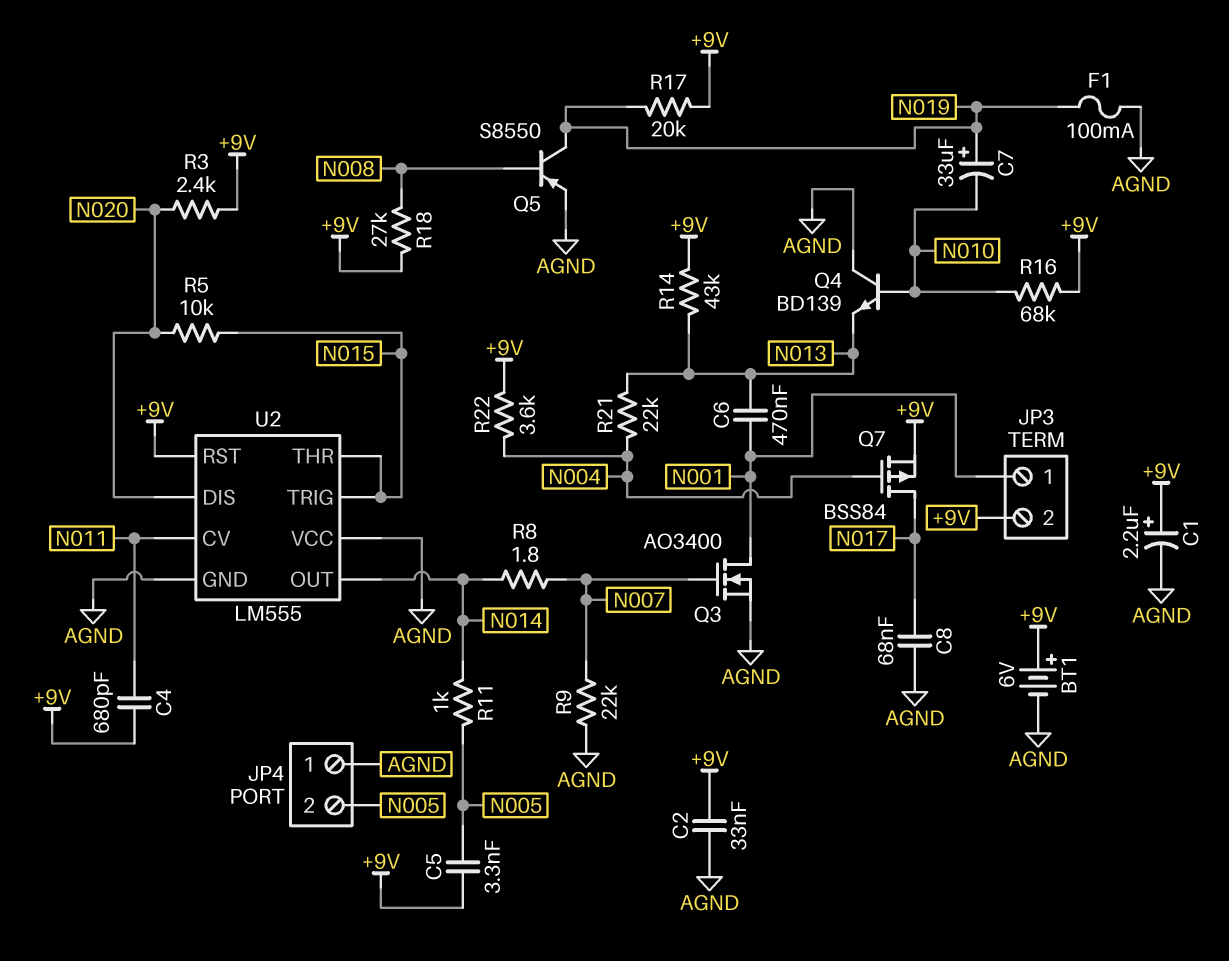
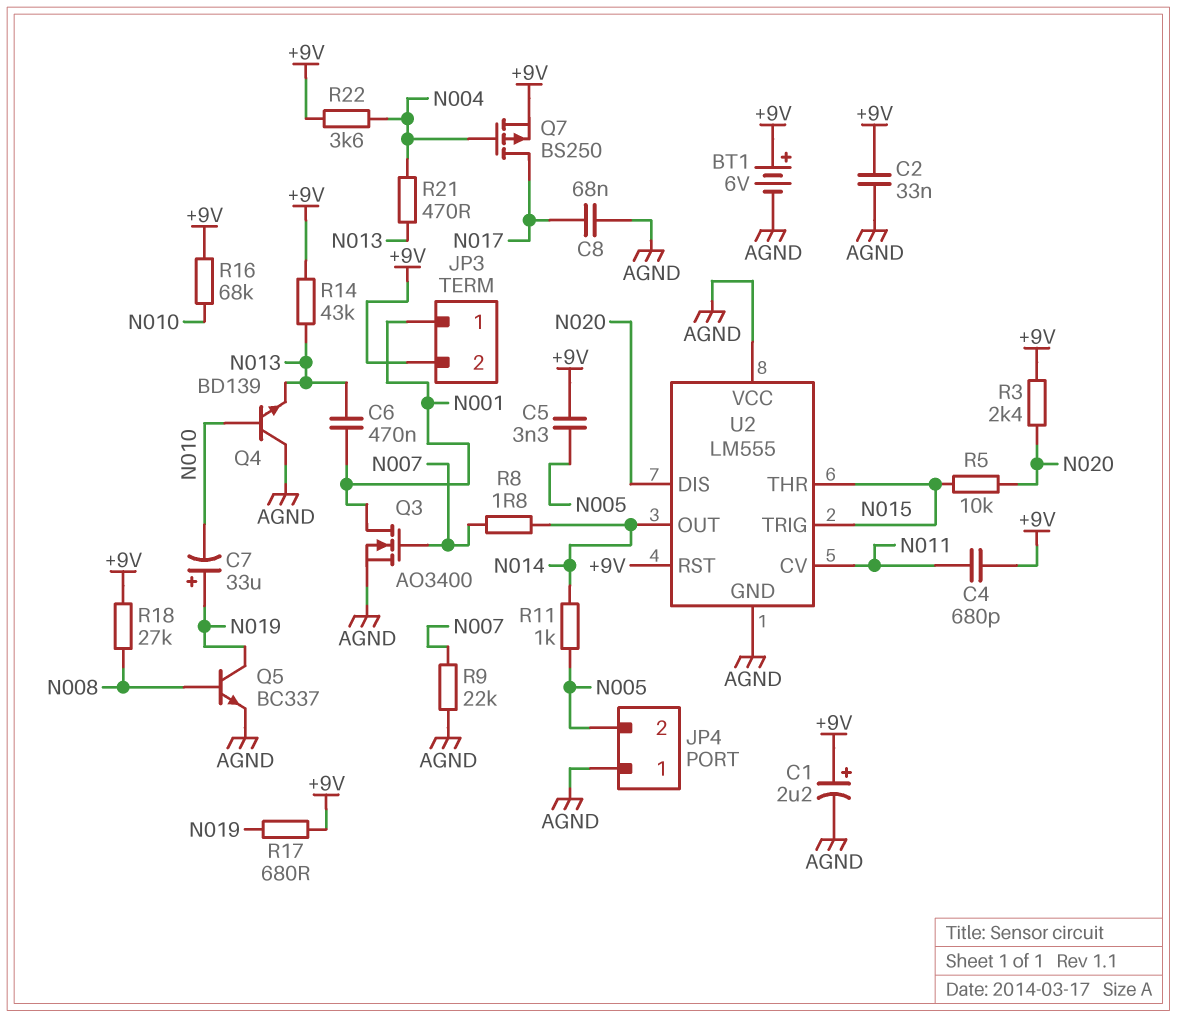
F1: 100mA (AGND, N019) -> none
Q5: PNP S8550 (B N008, C N019, E AGND) -> NPN BC337 (B N008, C N019, E AGND)
Q7: PMOS BSS84 (G N004, D N017, S +9V) -> PMOS BS250 (G N004, D N017, S +9V)
R17: 20k (+9V, N019) -> 680 (+9V, N019)
R21: 22k (N004, N013) -> 470 (N004, N013)

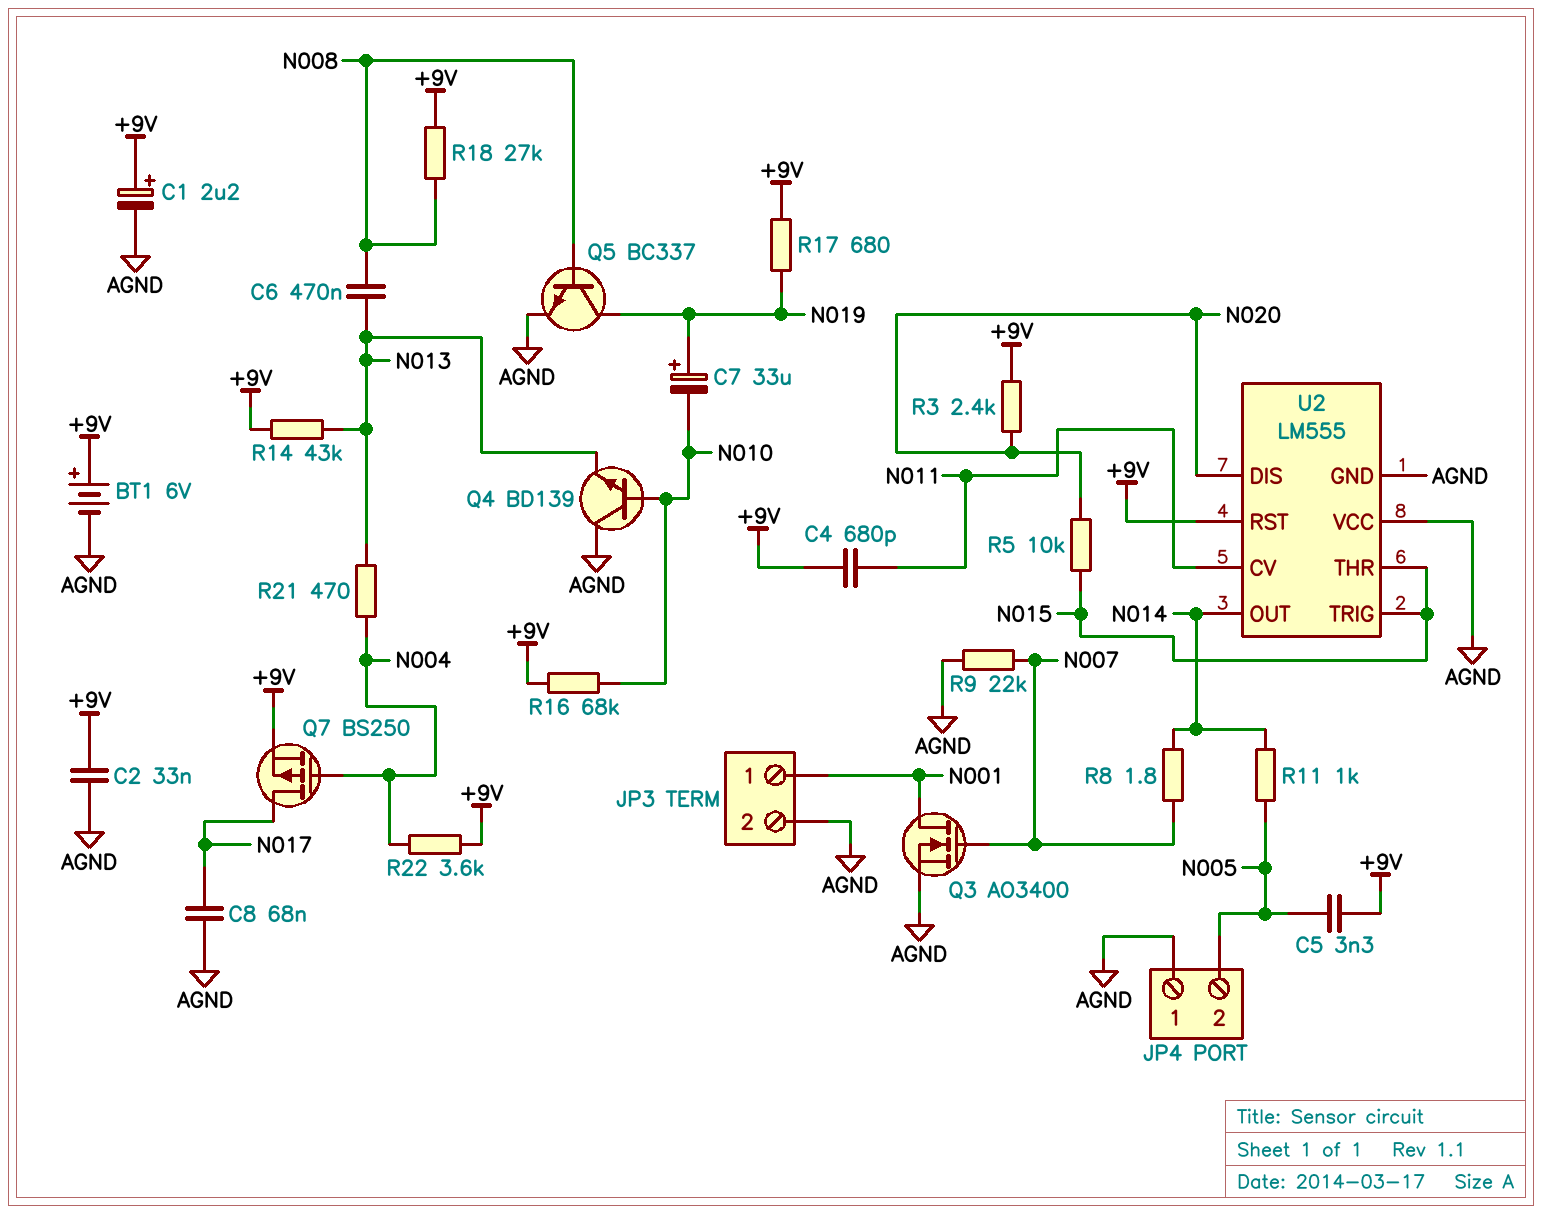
C6: 470nF (N001, N013) -> 470nF (N008, N013)
JP3 pin 2: +9V -> AGND

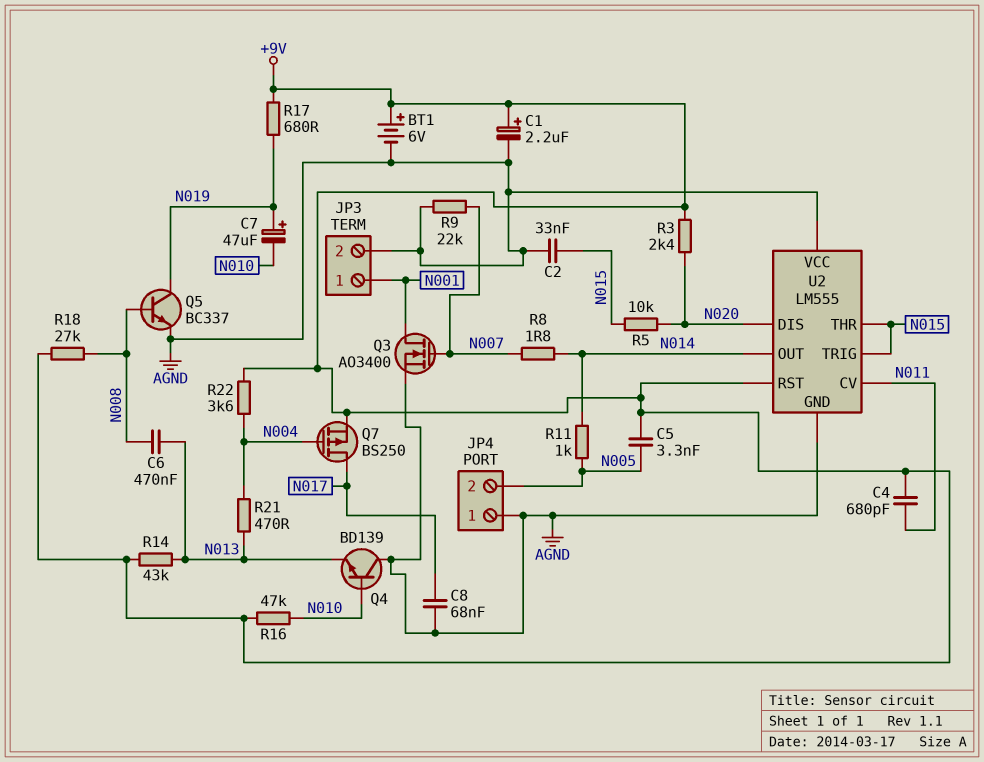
C2: 33nF (+9V, AGND) -> 33nF (AGND, N015)
C7: 33uF (plus N019, minus N010) -> 47uF (plus N019, minus N010)
R16: 68k (+9V, N010) -> 47k (+9V, N010)

